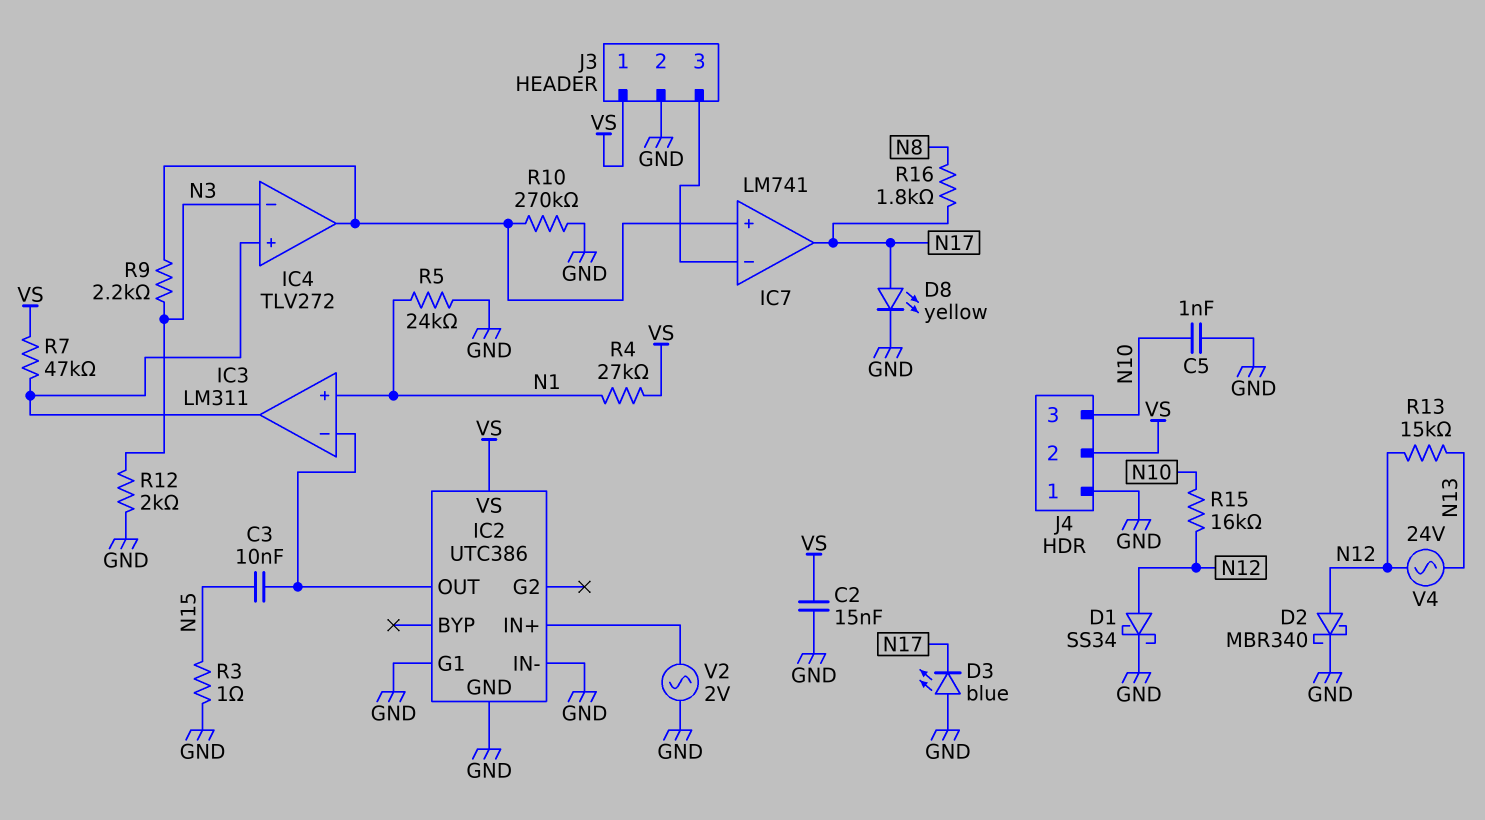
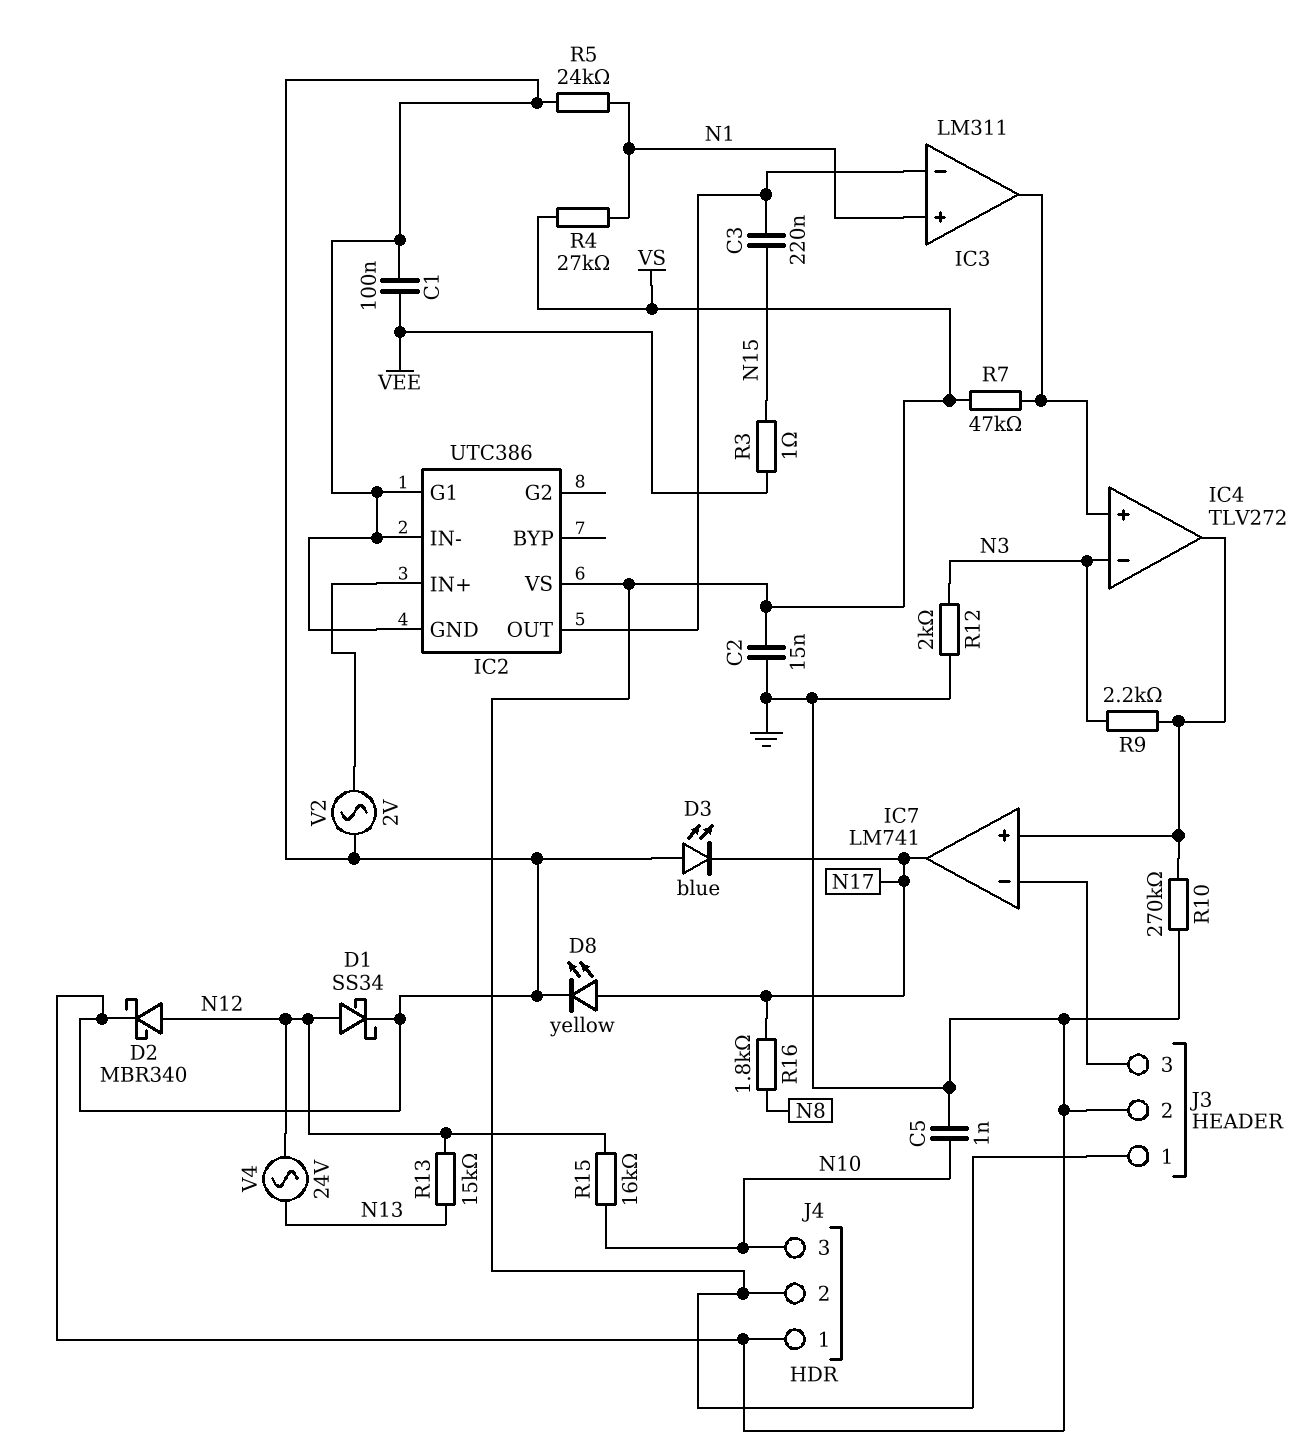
C1: none -> 100nF (GND, VEE)
C3: 10nF (IC2/OUT, N15) -> 220nF (IC2/OUT, N15)
R3: 1 (GND, N15) -> 1 (N15, VEE)

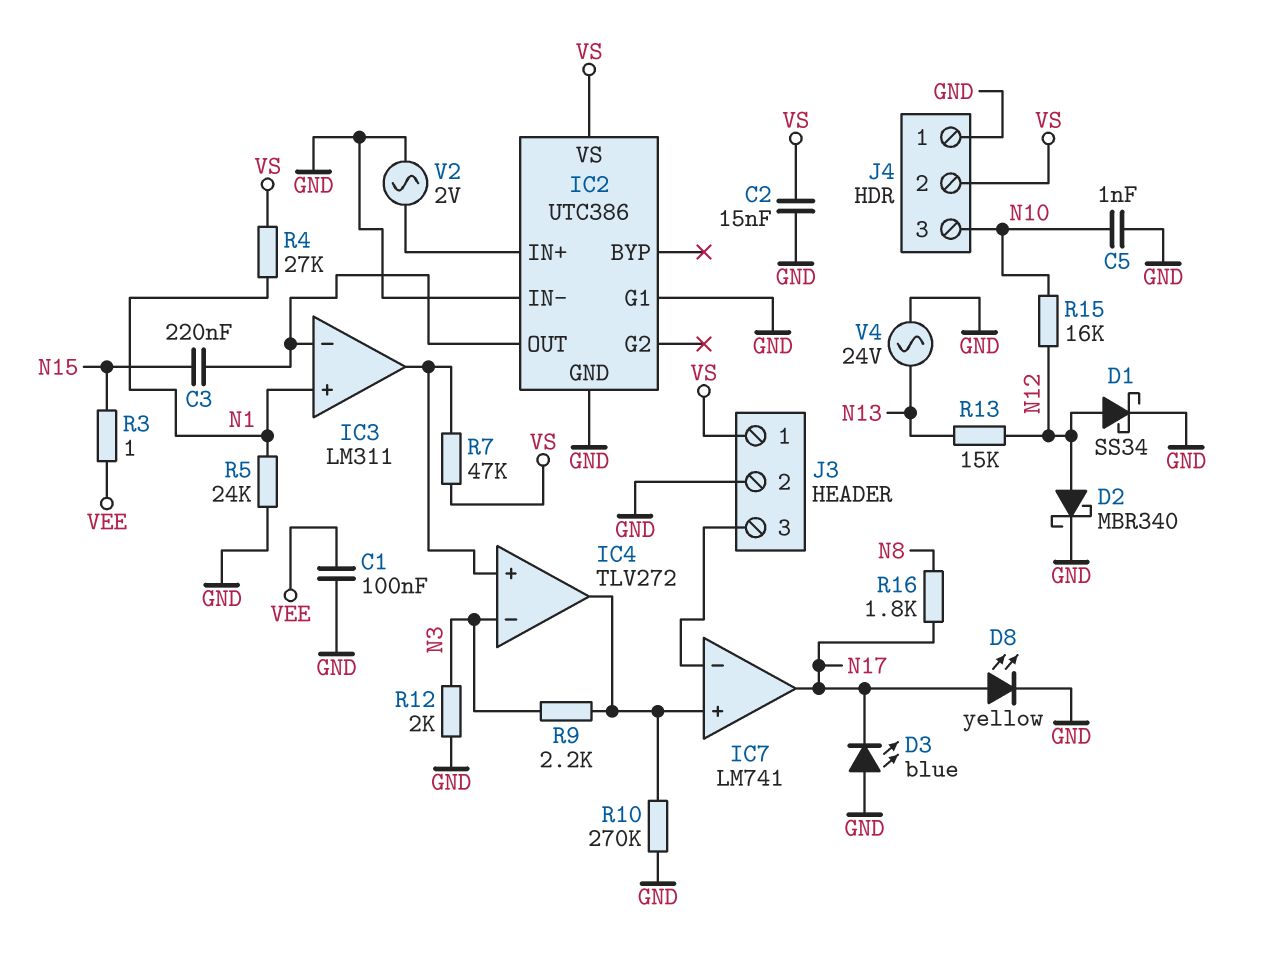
V4: AC 24V (N12, N13) -> AC 24V (GND, N13)

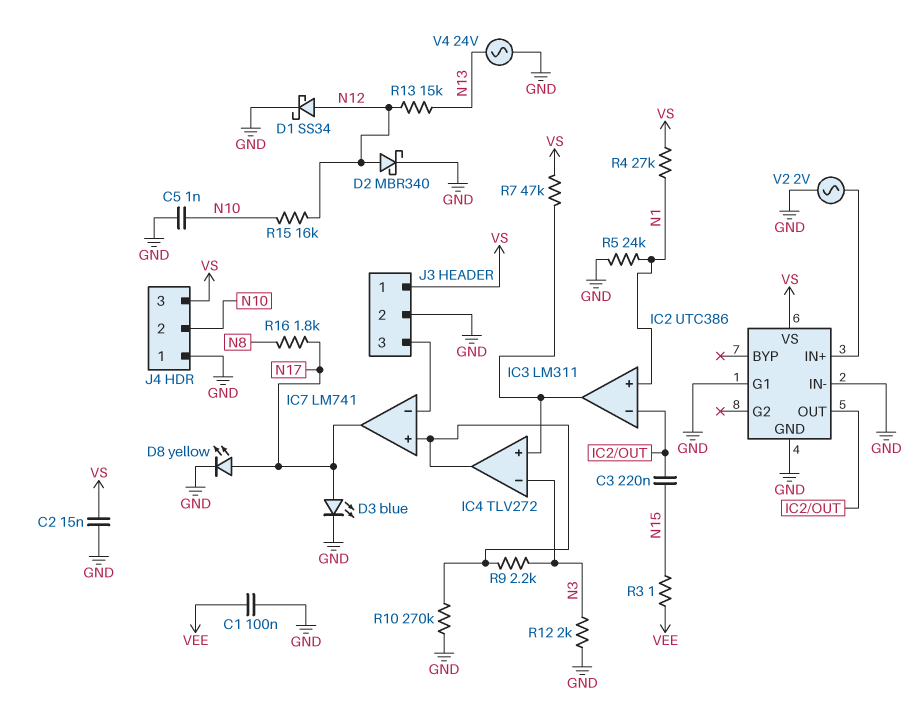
D3: LED blue (A GND, K N17) -> LED blue (A N17, K GND)
J4 pin 2: VS -> N10
J4 pin 3: N10 -> VS

